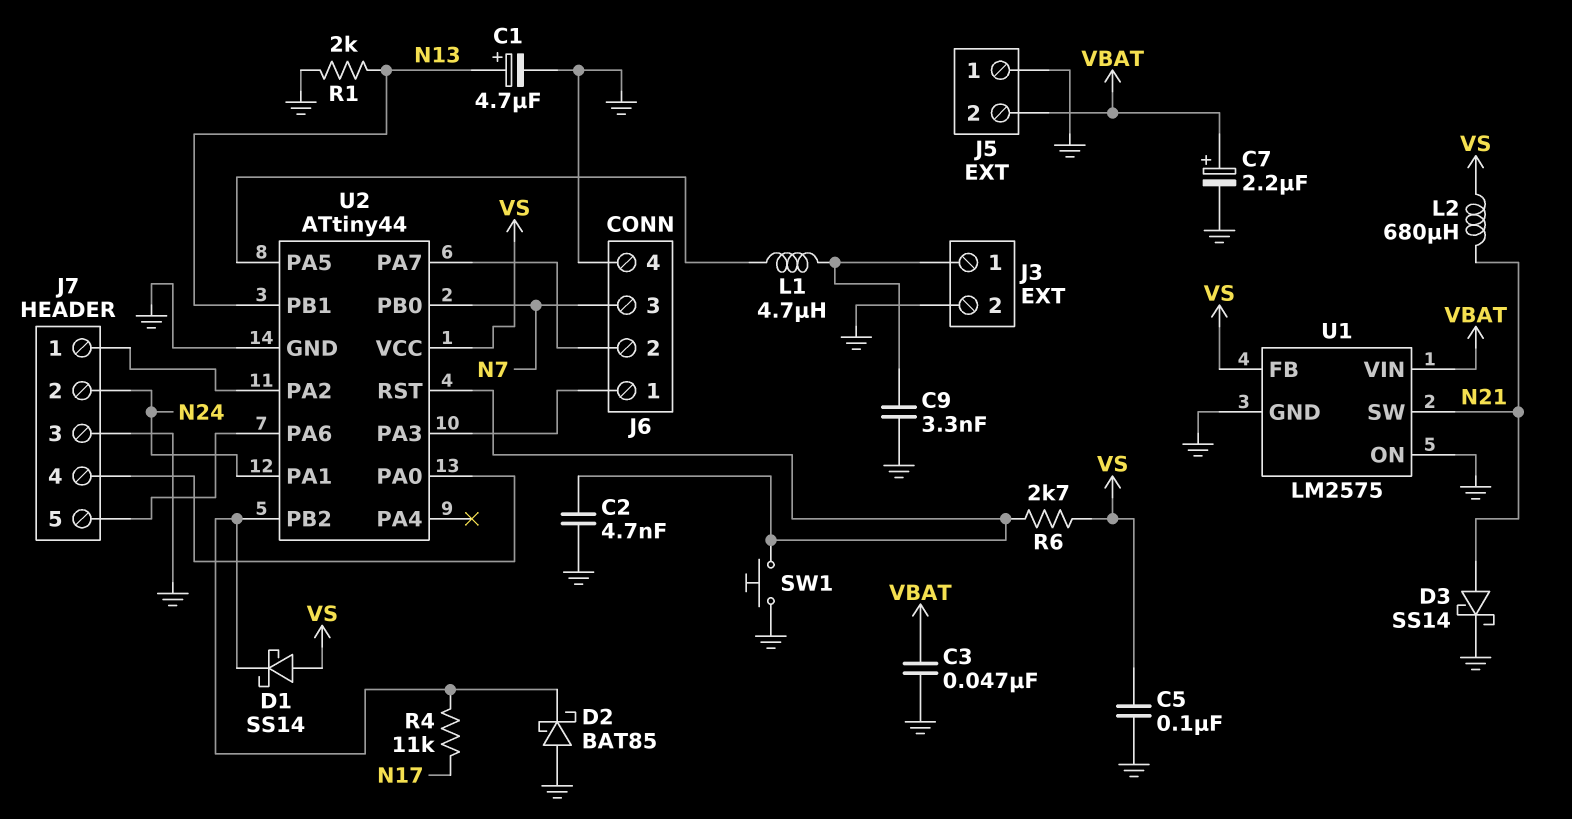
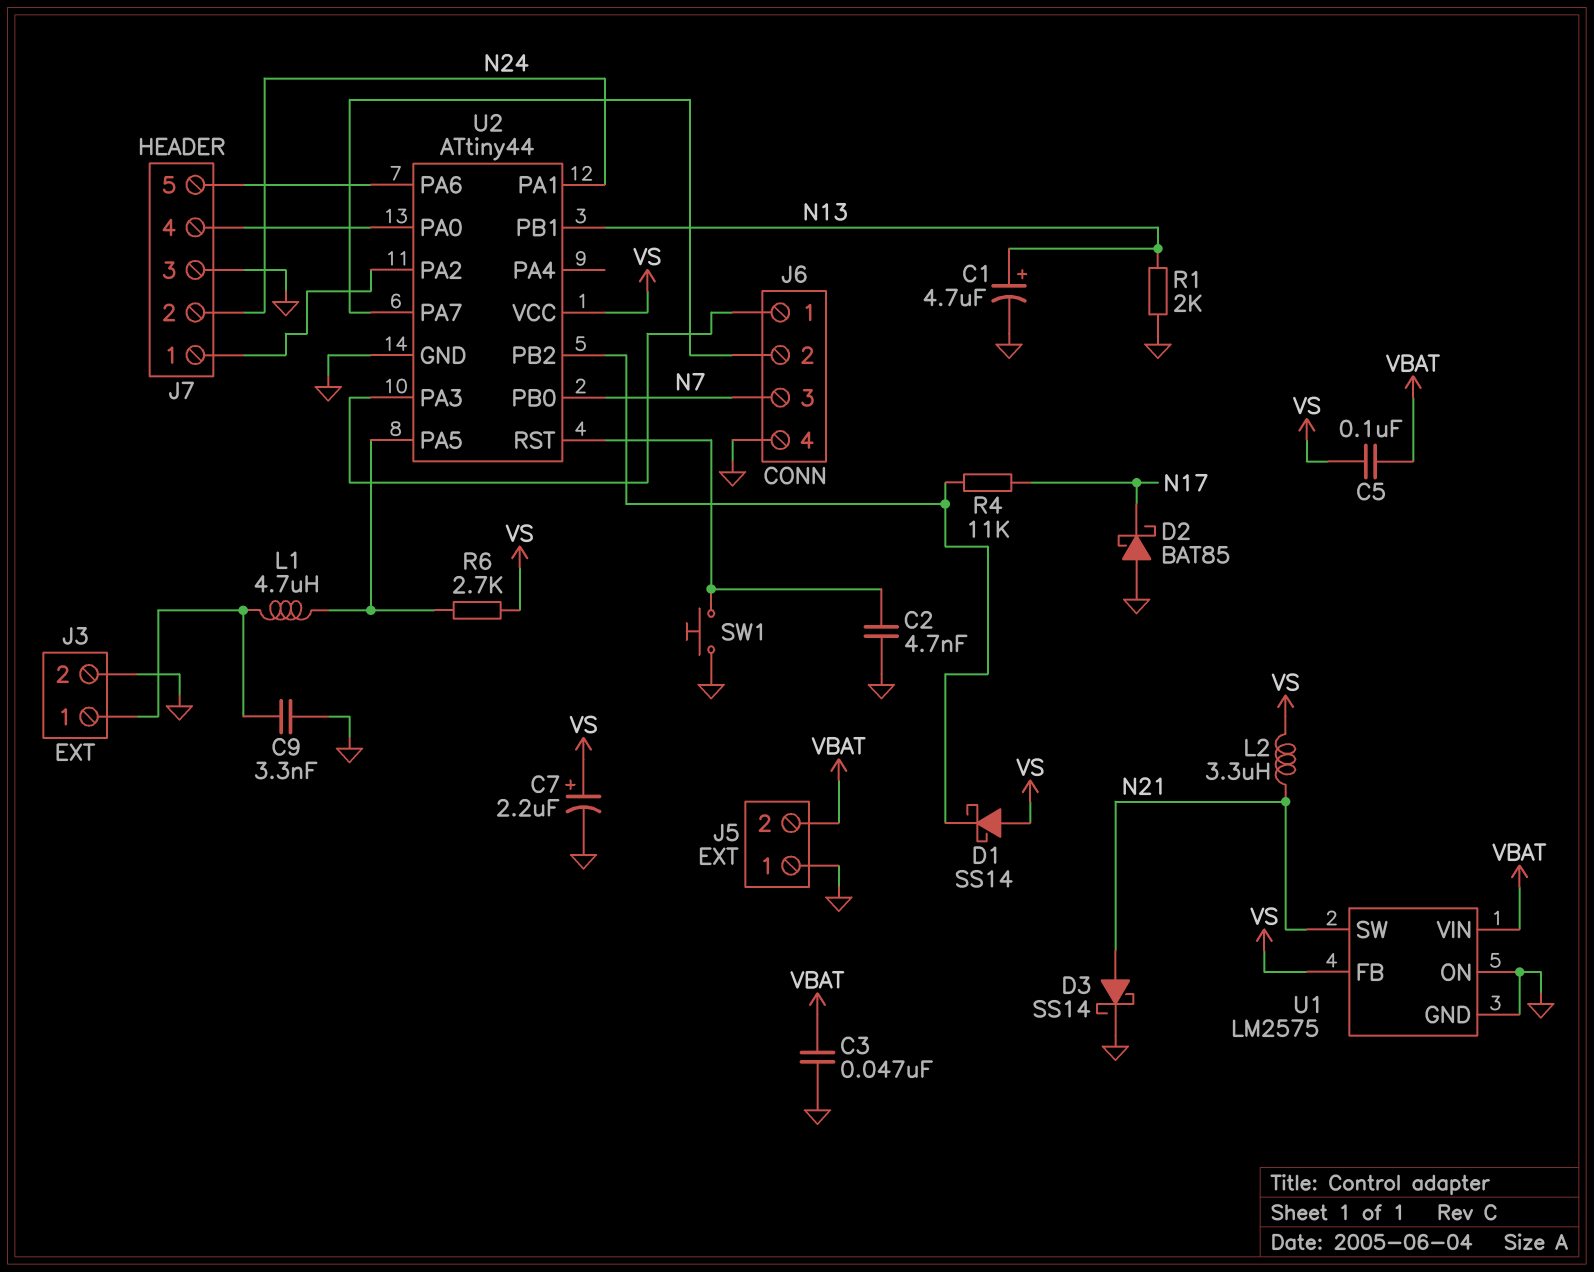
C5: 100nF (GND, VS) -> 100nF (VBAT, VS)
C7: 2.2uF (plus VBAT, minus GND) -> 2.2uF (plus VS, minus GND)
D2: schottky BAT85 (A GND, K U2/PB2) -> schottky BAT85 (A GND, K N17)
L2: 680uH (N21, VS) -> 3.3uH (N21, VS)
R6: 2.7k (U2/RST, VS) -> 2.7k (U2/PA5, VS)

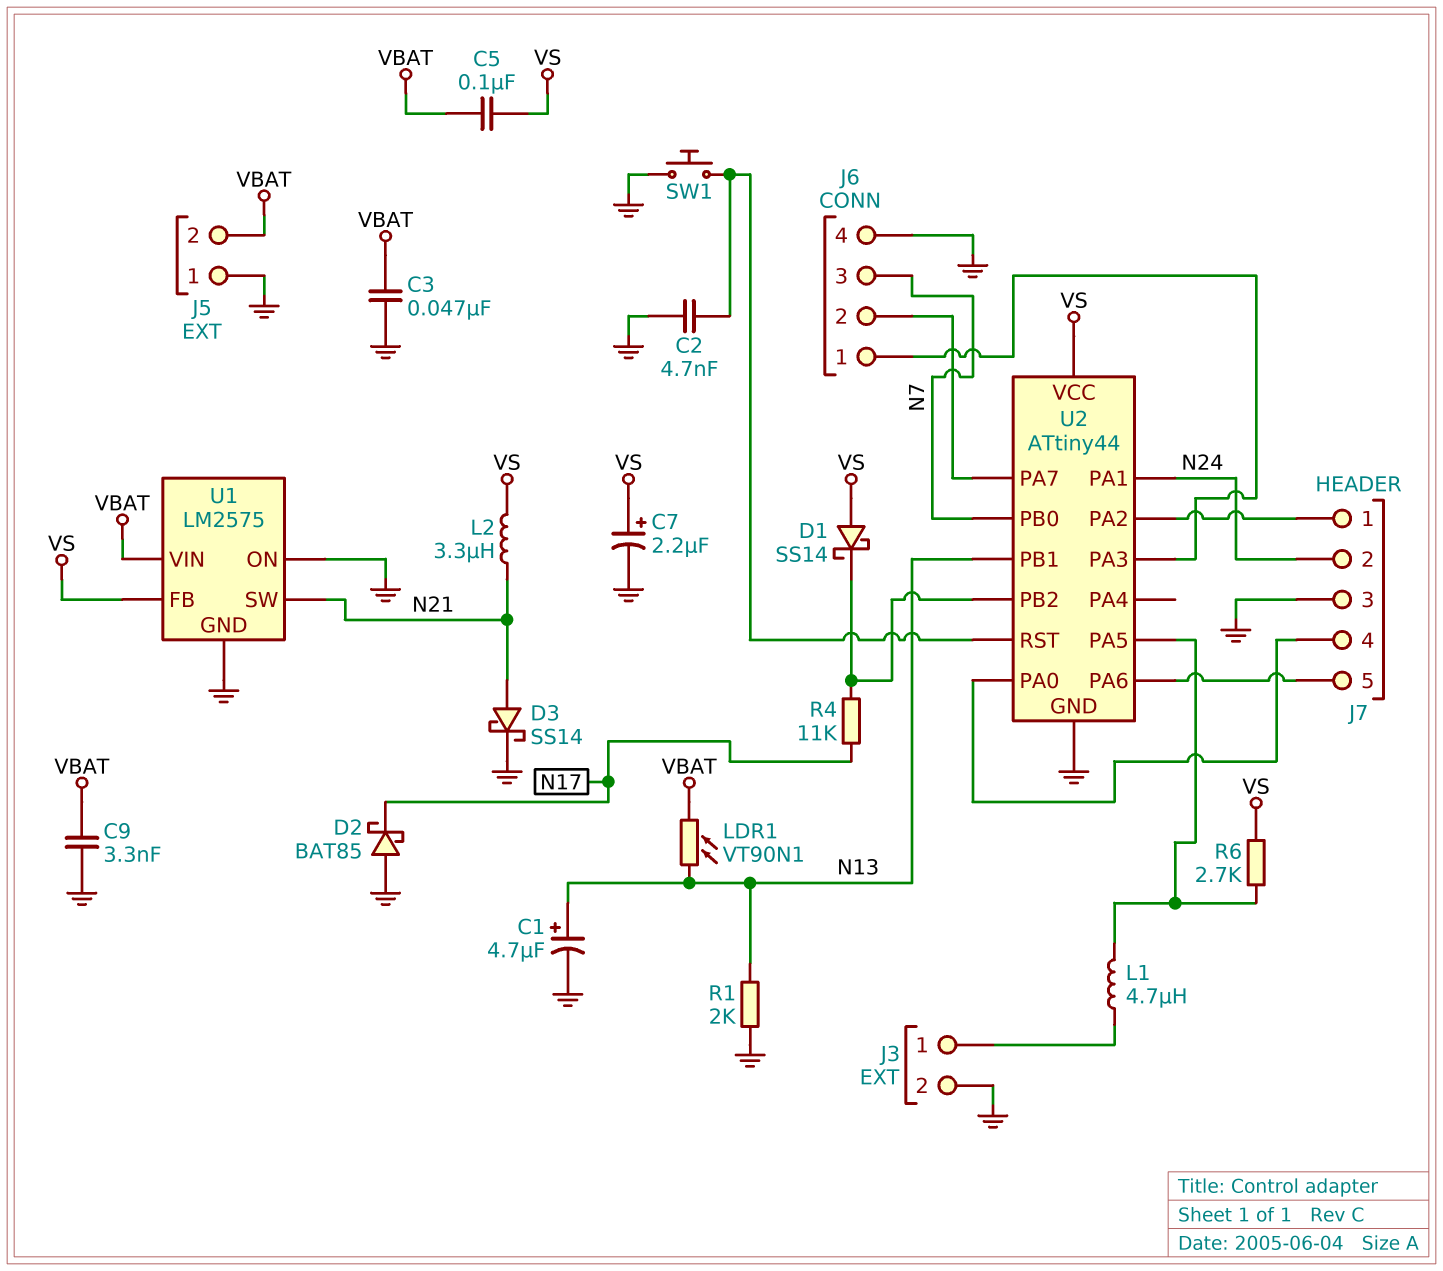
C9: 3.3nF (GND, J3/1) -> 3.3nF (GND, VBAT)
LDR1: none -> VT90N1 (N13, VBAT)

